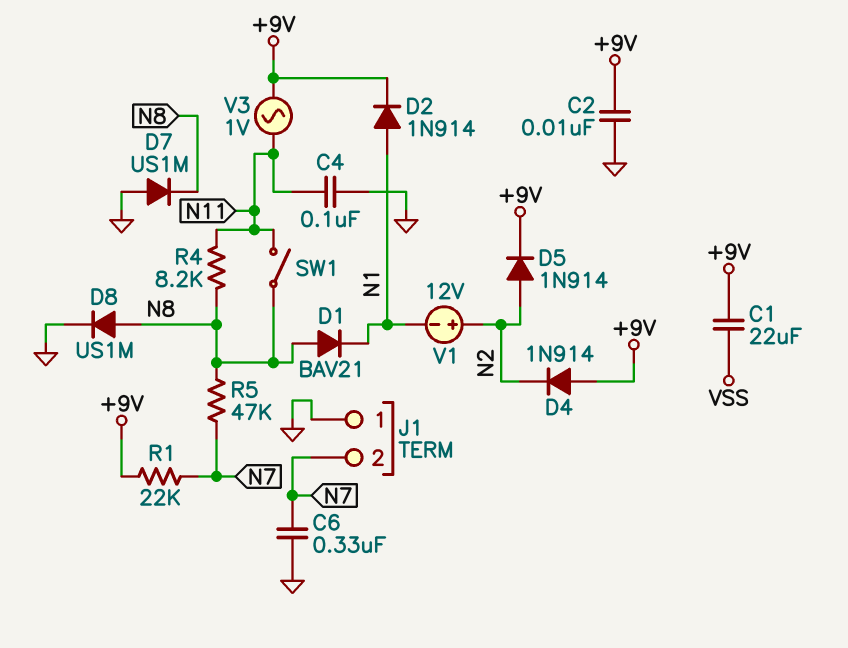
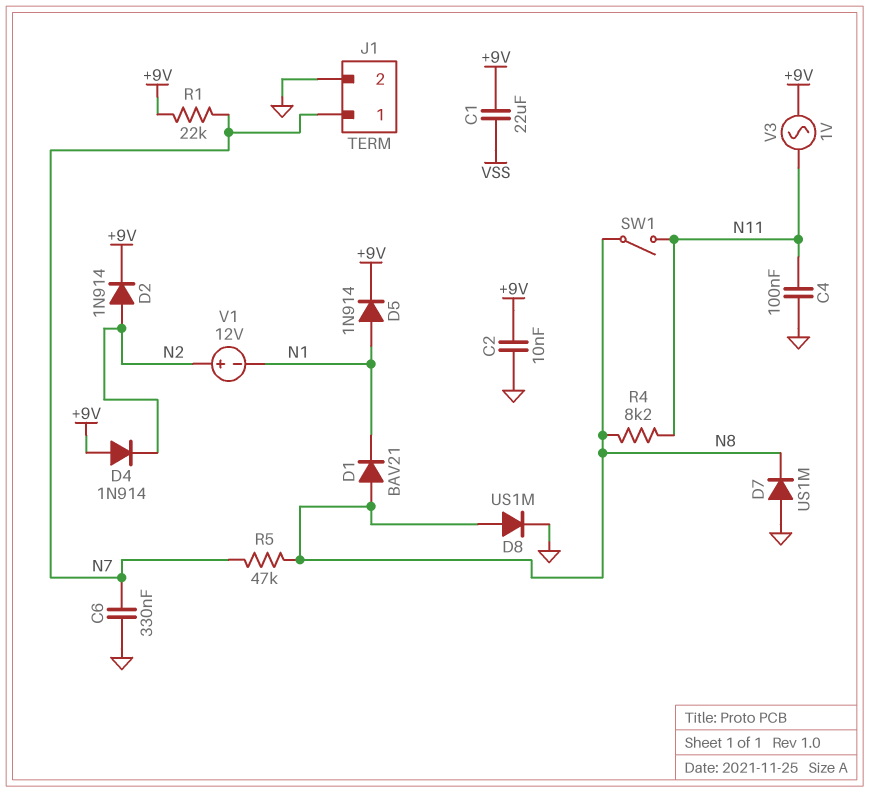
D2: diode 1N914 (A N1, K +9V) -> diode 1N914 (A N2, K +9V)
D5: diode 1N914 (A N2, K +9V) -> diode 1N914 (A N1, K +9V)
J1 pin 1: GND -> N7
J1 pin 2: N7 -> GND

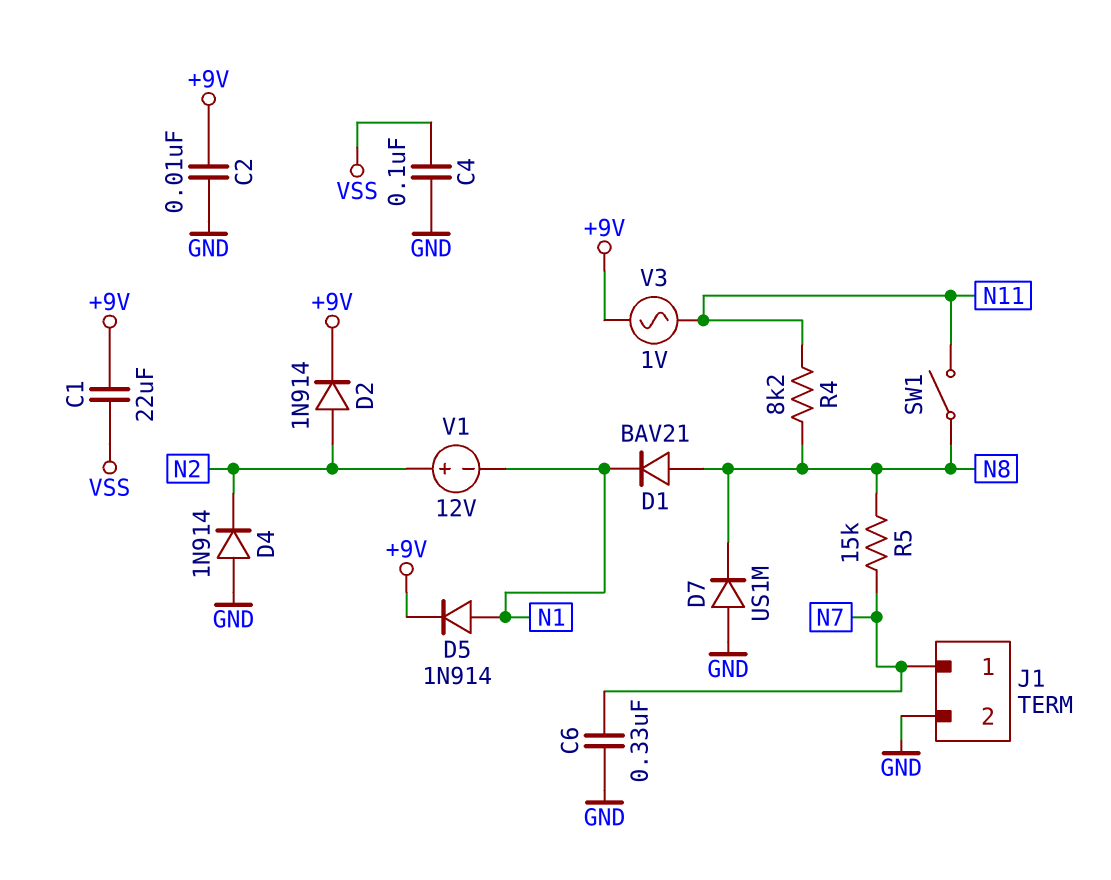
C4: 100nF (GND, N11) -> 100nF (GND, VSS)
D4: diode 1N914 (A +9V, K N2) -> diode 1N914 (A GND, K N2)
D8: diode US1M (A N8, K GND) -> none
R1: 22k (+9V, N7) -> none
R5: 47k (N7, N8) -> 15k (N7, N8)

